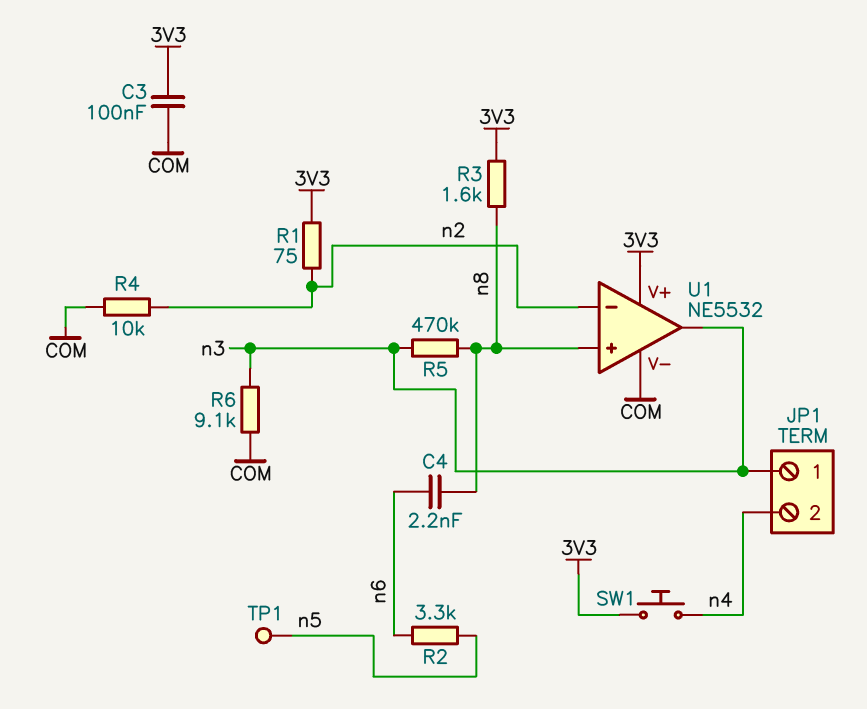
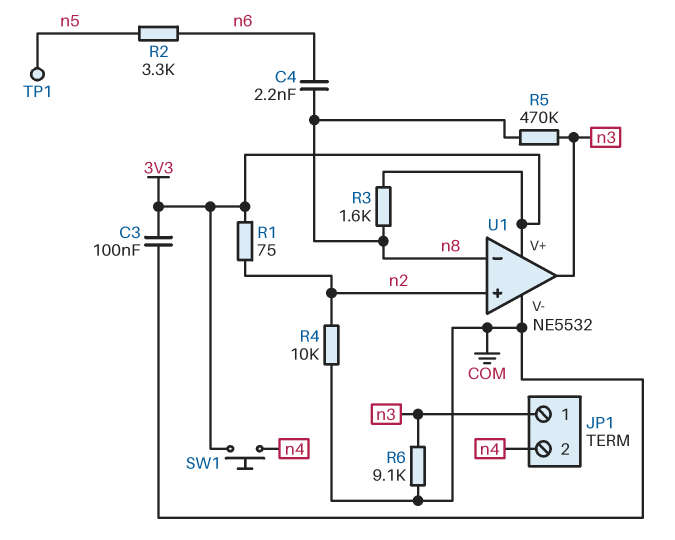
U1 pin in+: n8 -> n2
U1 pin in-: n2 -> n8

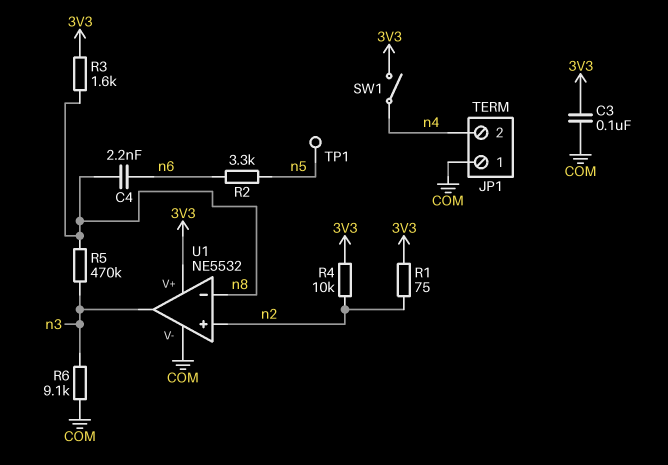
JP1 pin 1: n3 -> COM
R4: 10k (COM, n2) -> 10k (3V3, n2)
SW1: button (3V3, n4) -> switch (3V3, n4)

